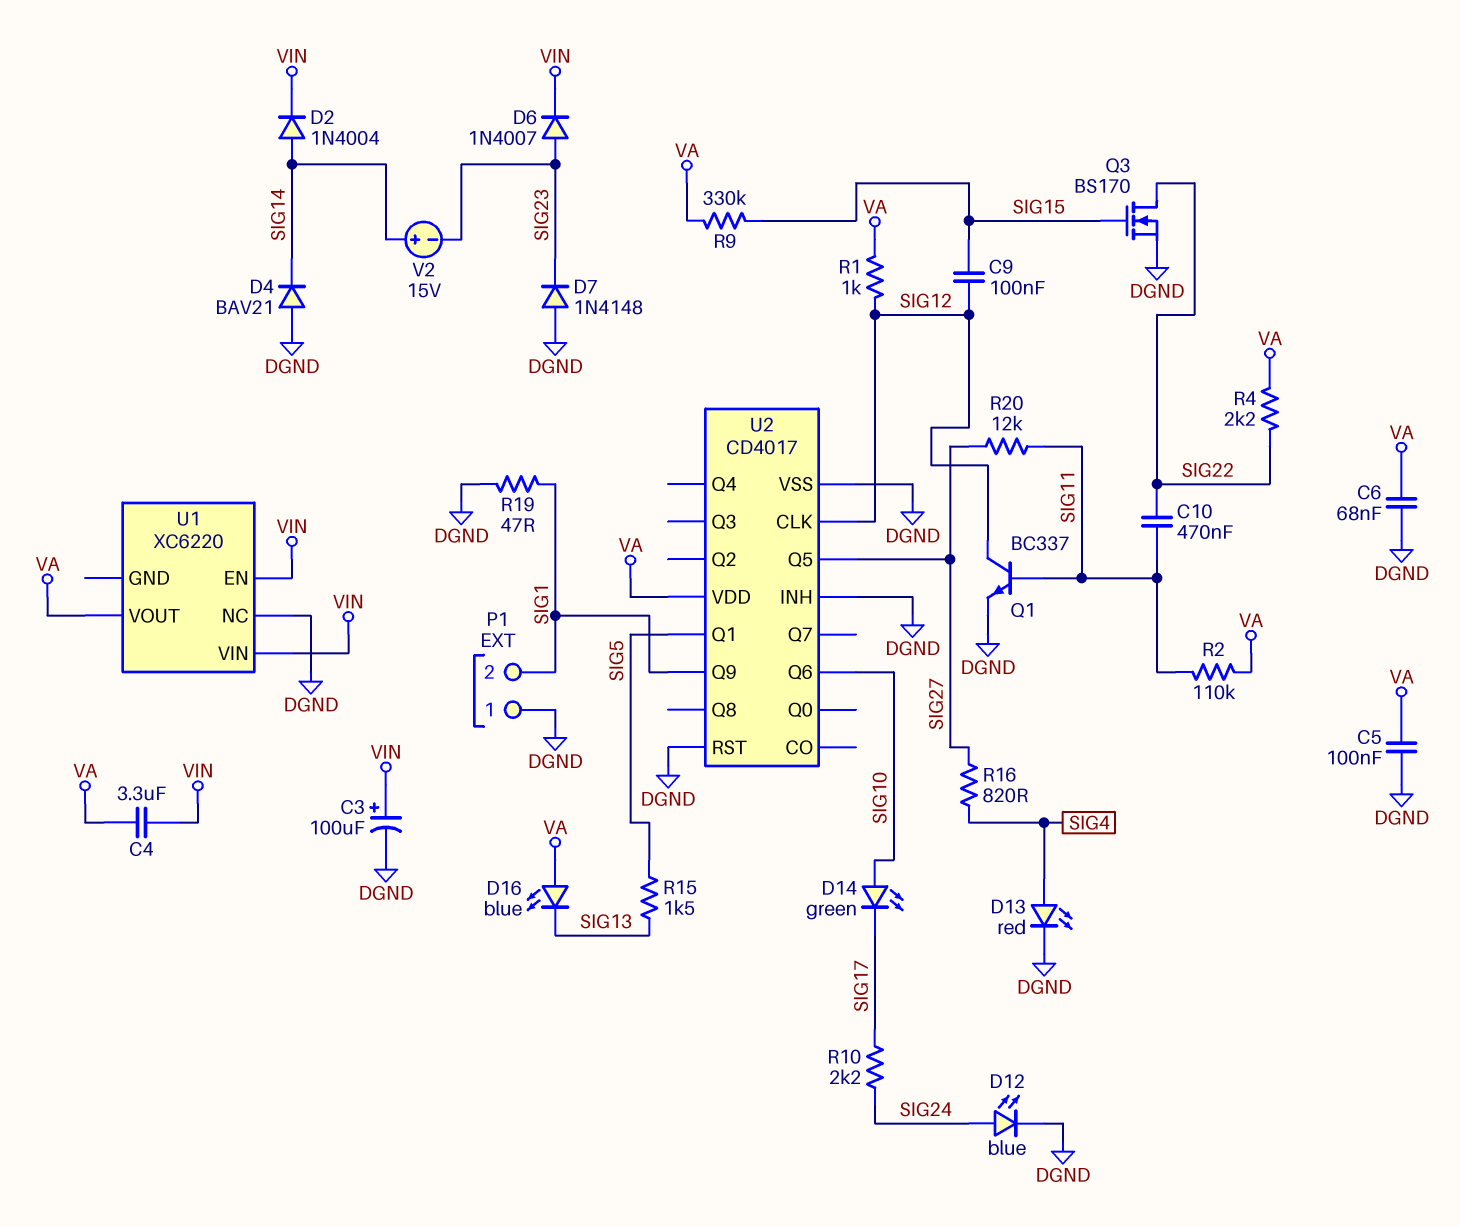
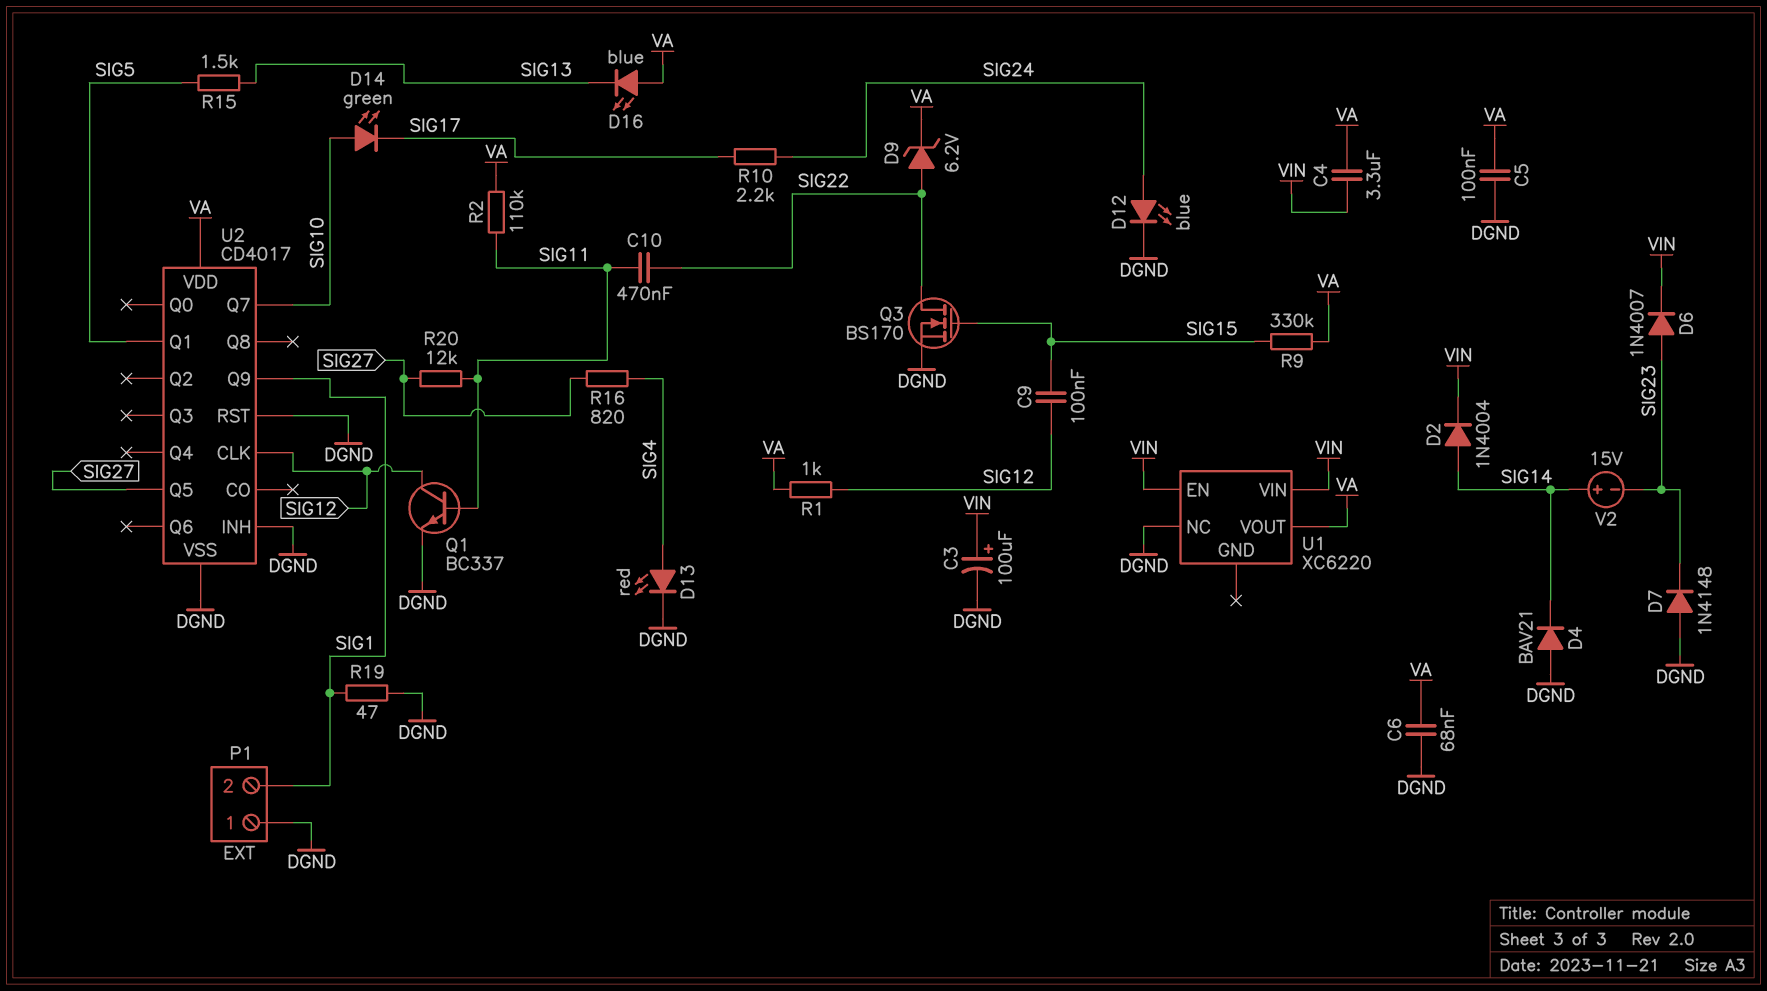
D9: none -> zener 6.2V (A SIG22, K VA)
R4: 2.2k (SIG22, VA) -> none
U2 pin Q6: SIG10 -> none
U2 pin Q7: none -> SIG10

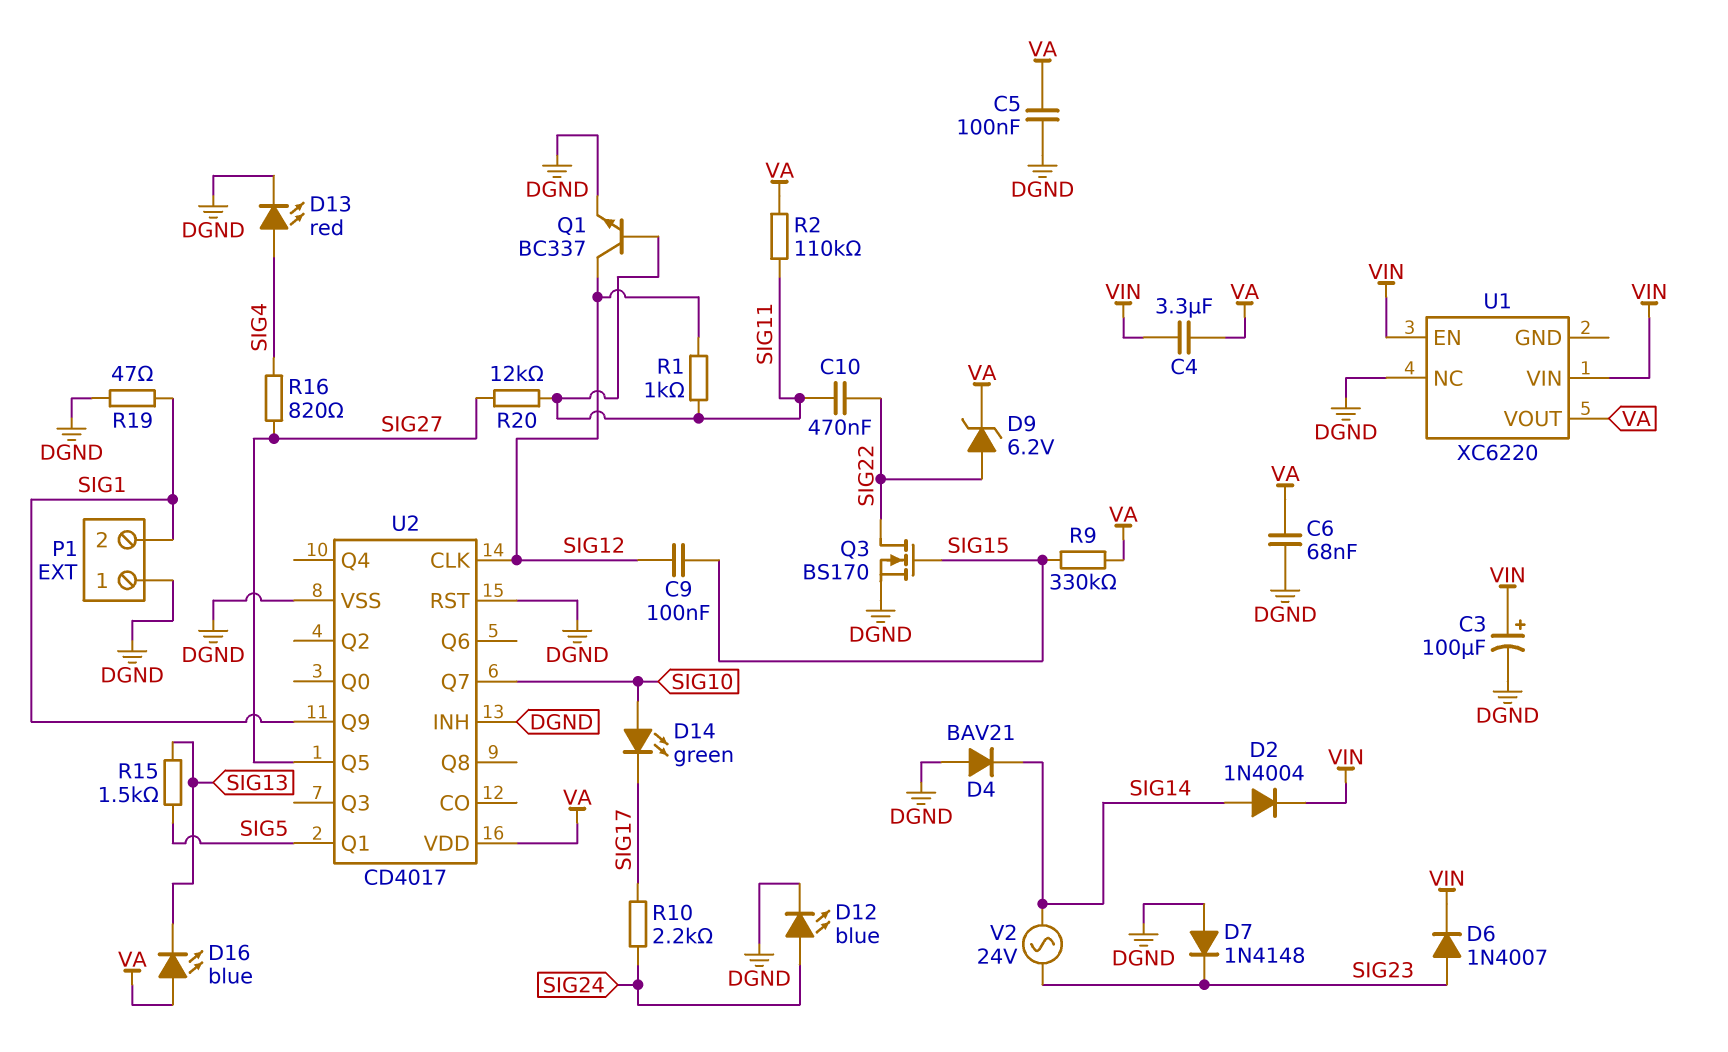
R1: 1k (SIG12, VA) -> 1k (SIG11, SIG12)
V2: 15V (plus SIG14, minus SIG23) -> AC 24V (SIG14, SIG23)

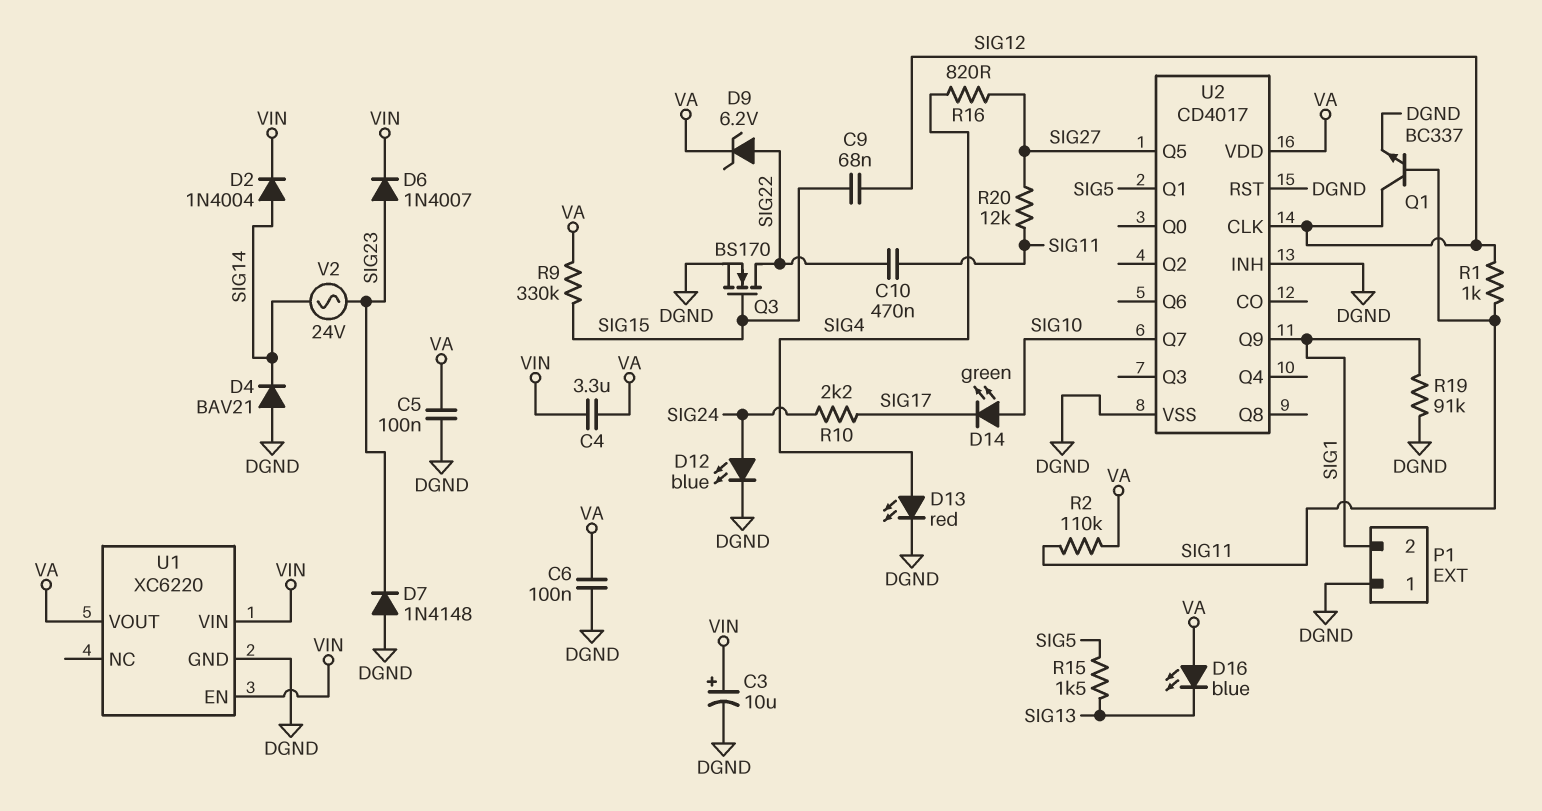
C3: 100uF (plus VIN, minus DGND) -> 10uF (plus VIN, minus DGND)
C6: 68nF (DGND, VA) -> 100nF (DGND, VA)
C9: 100nF (SIG12, SIG15) -> 68nF (SIG12, SIG15)
R19: 47 (DGND, SIG1) -> 91k (DGND, SIG1)
U1 pin GND: none -> DGND
U1 pin NC: DGND -> none

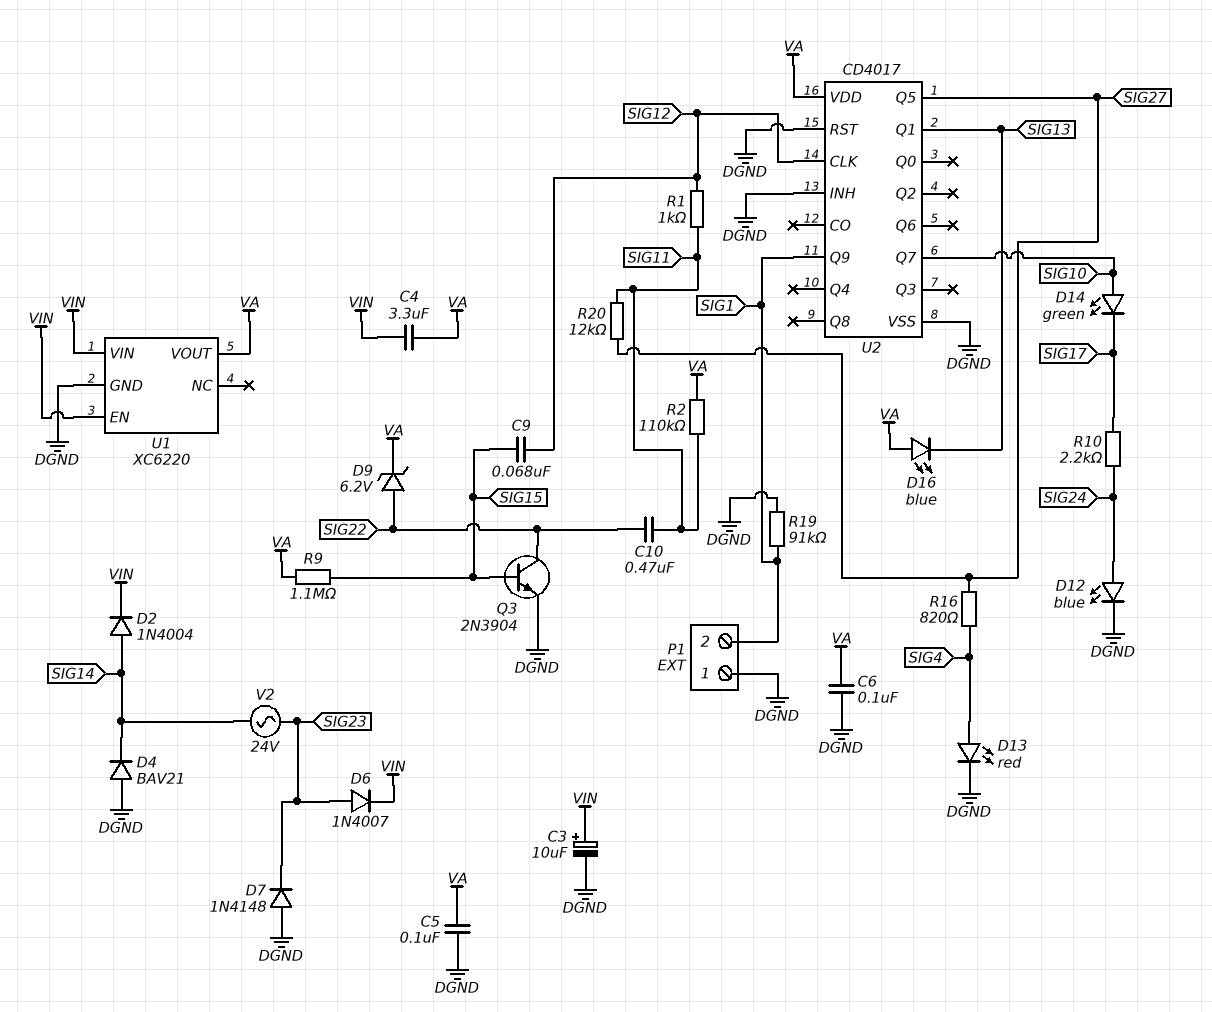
Q1: NPN BC337 (B SIG11, C SIG12, E DGND) -> none
Q3: NMOS BS170 (G SIG15, D SIG22, S DGND) -> NPN 2N3904 (B SIG15, C SIG22, E DGND)
R9: 330k (SIG15, VA) -> 1.1M (SIG15, VA)
R15: 1.5k (SIG5, SIG13) -> none
U2 pin Q1: SIG5 -> SIG13

